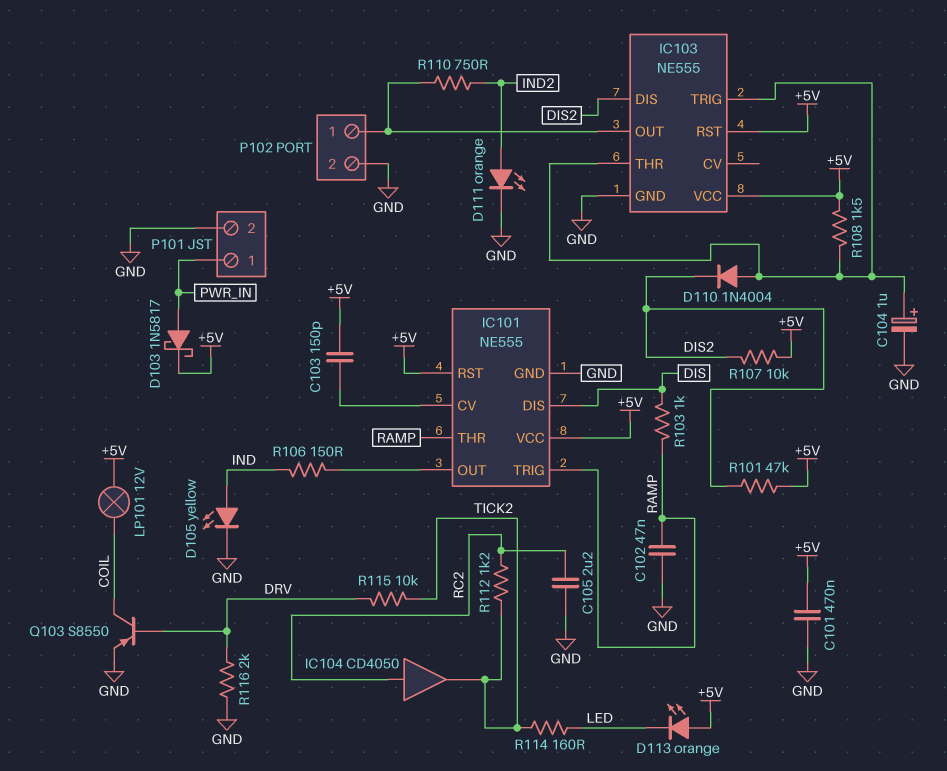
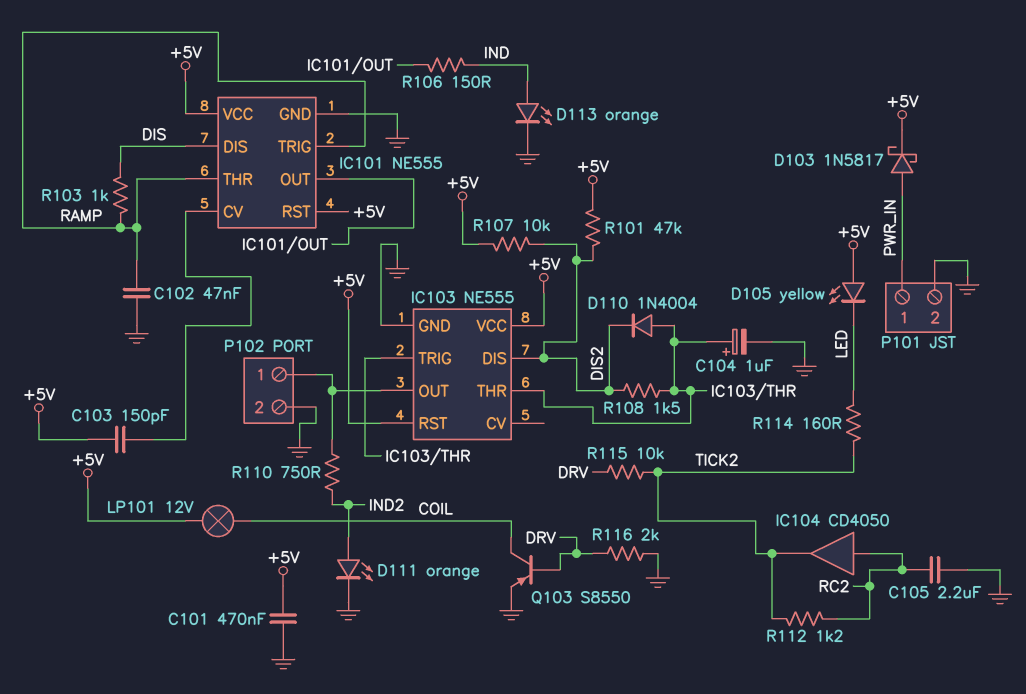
D105: LED yellow (A IND, K GND) -> LED yellow (A +5V, K LED)
D113: LED orange (A +5V, K LED) -> LED orange (A IND, K GND)
R108: 1.5k (+5V, IC103/THR) -> 1.5k (DIS2, IC103/THR)

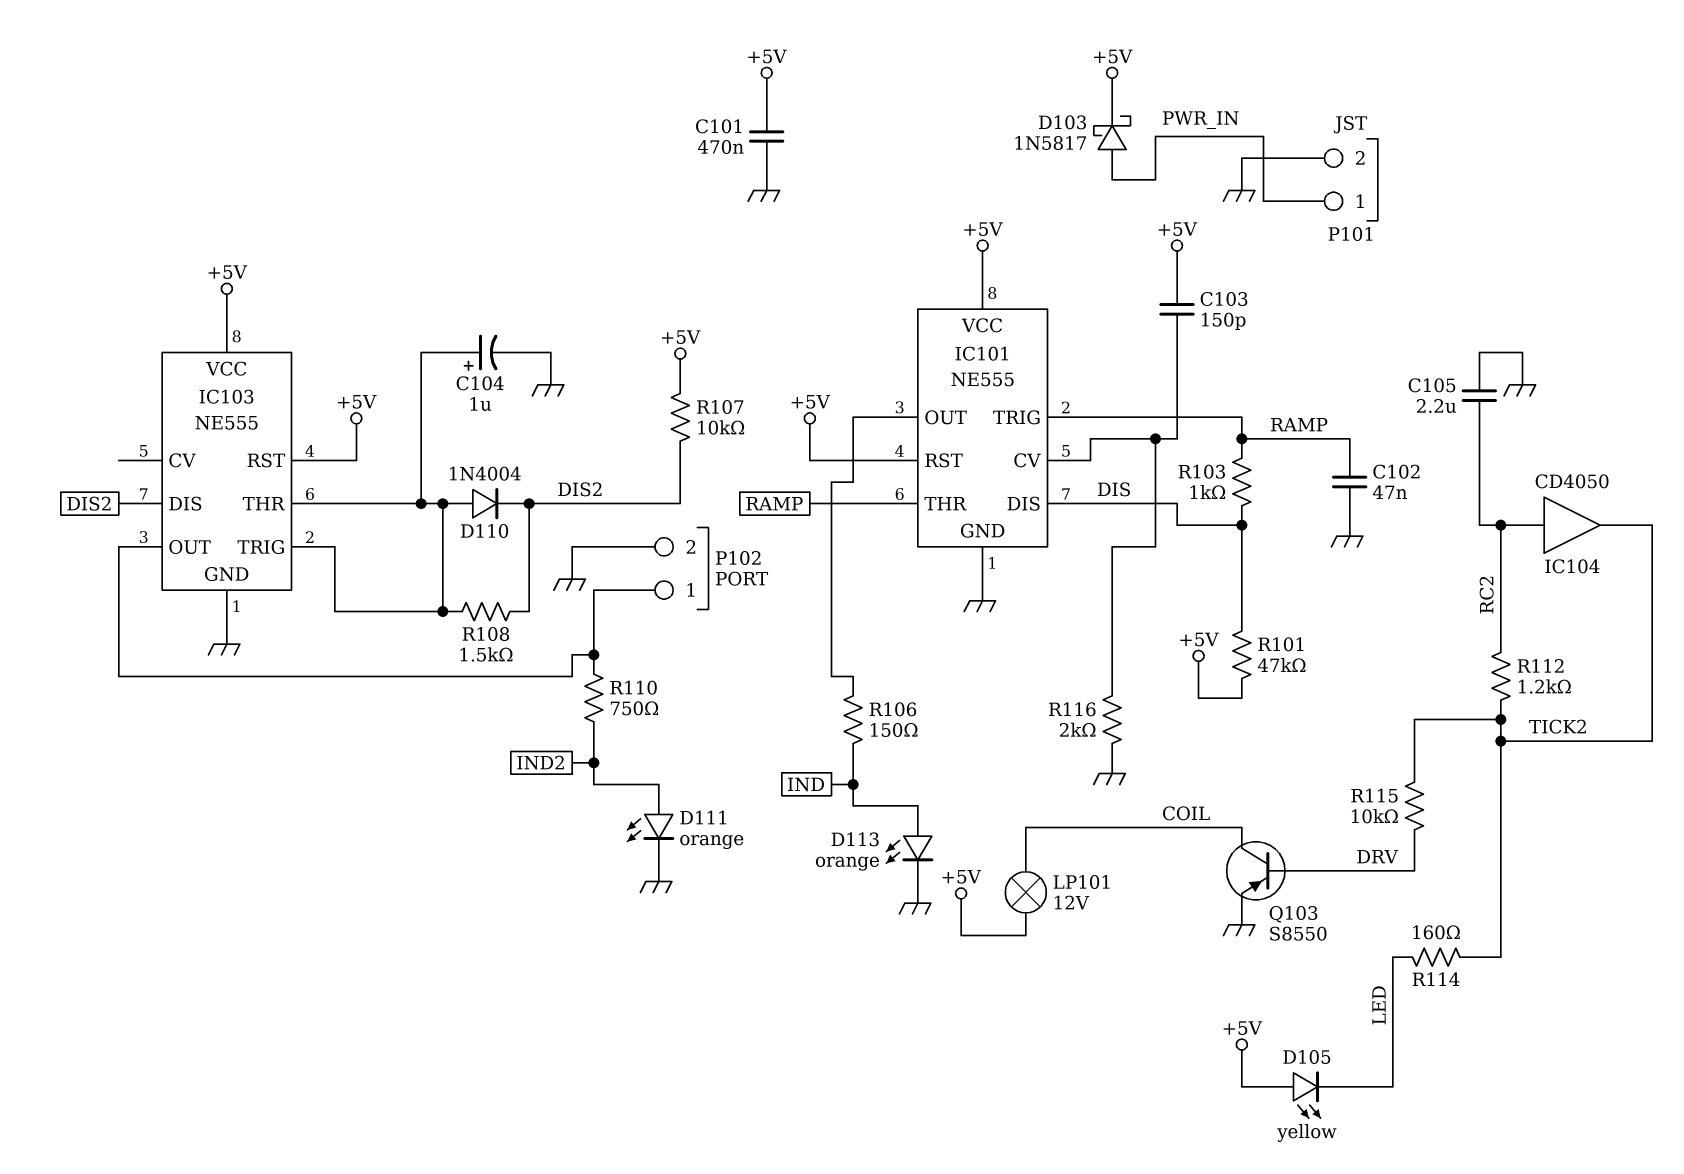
R101: 47k (+5V, DIS2) -> 47k (+5V, DIS)
R116: 2k (DRV, GND) -> 2k (GND, IC101/CV)

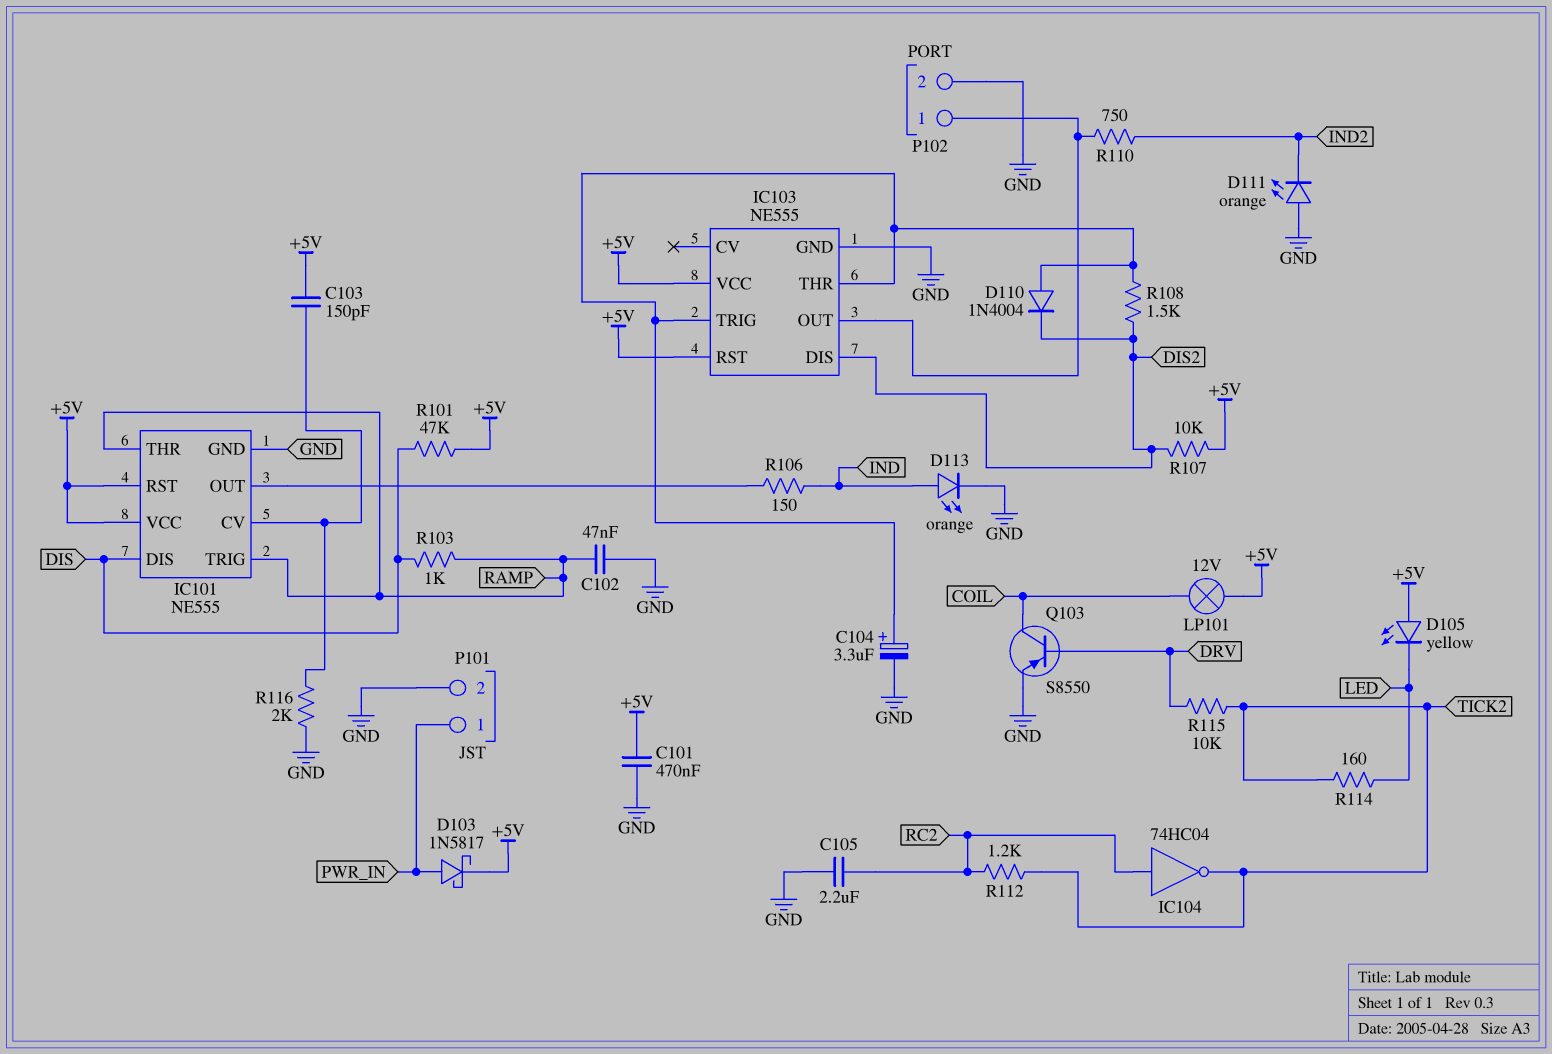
C104: 1uF (plus IC103/THR, minus GND) -> 3.3uF (plus IC103/THR, minus GND)
D111: LED orange (A IND2, K GND) -> LED orange (A GND, K IND2)
IC104: buffer CD4050 (in RC2, out TICK2) -> NOT 74HC04 (in RC2, out TICK2)

